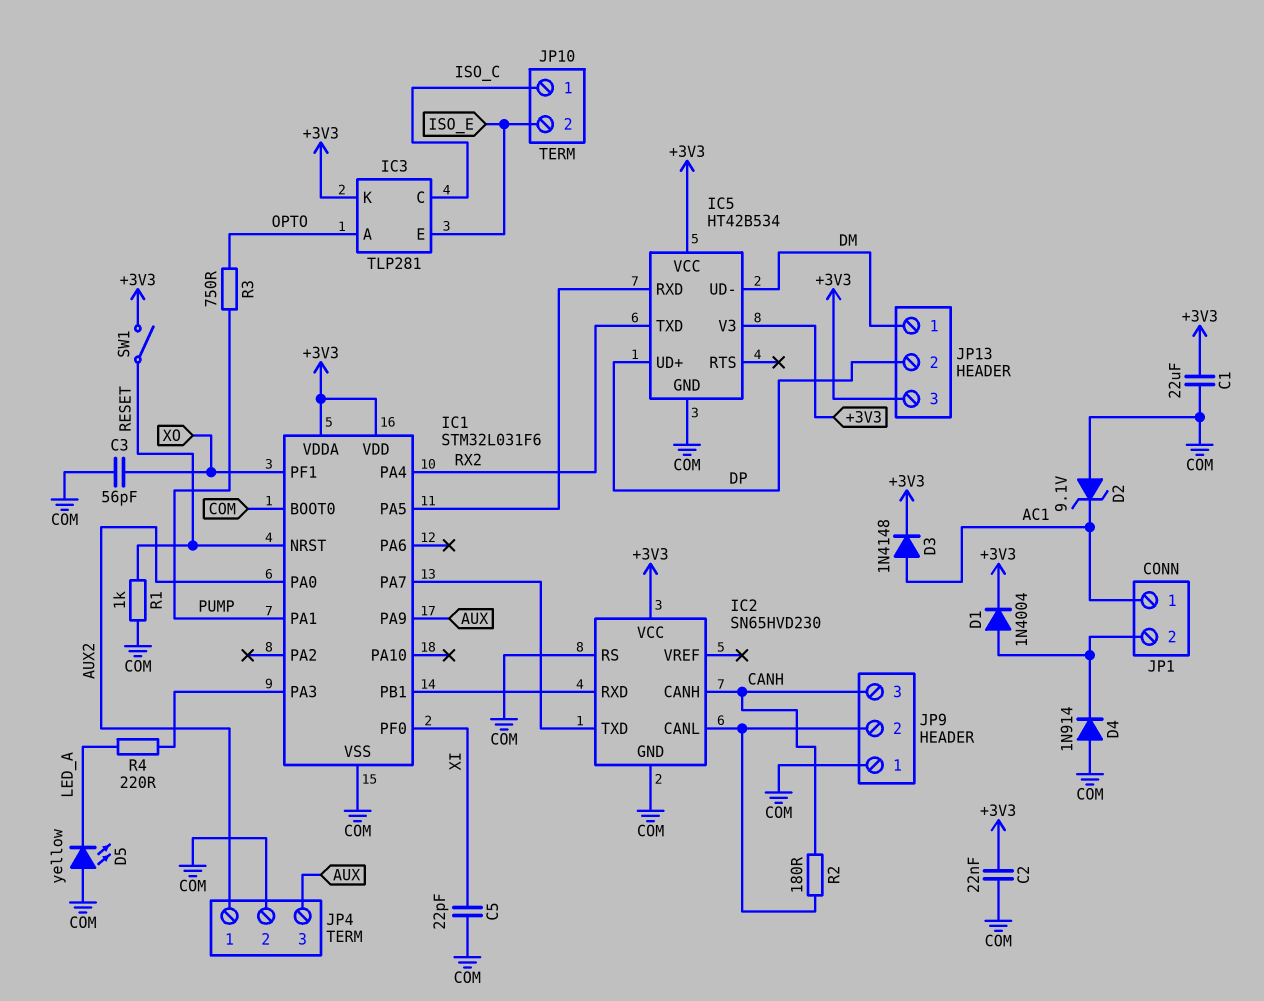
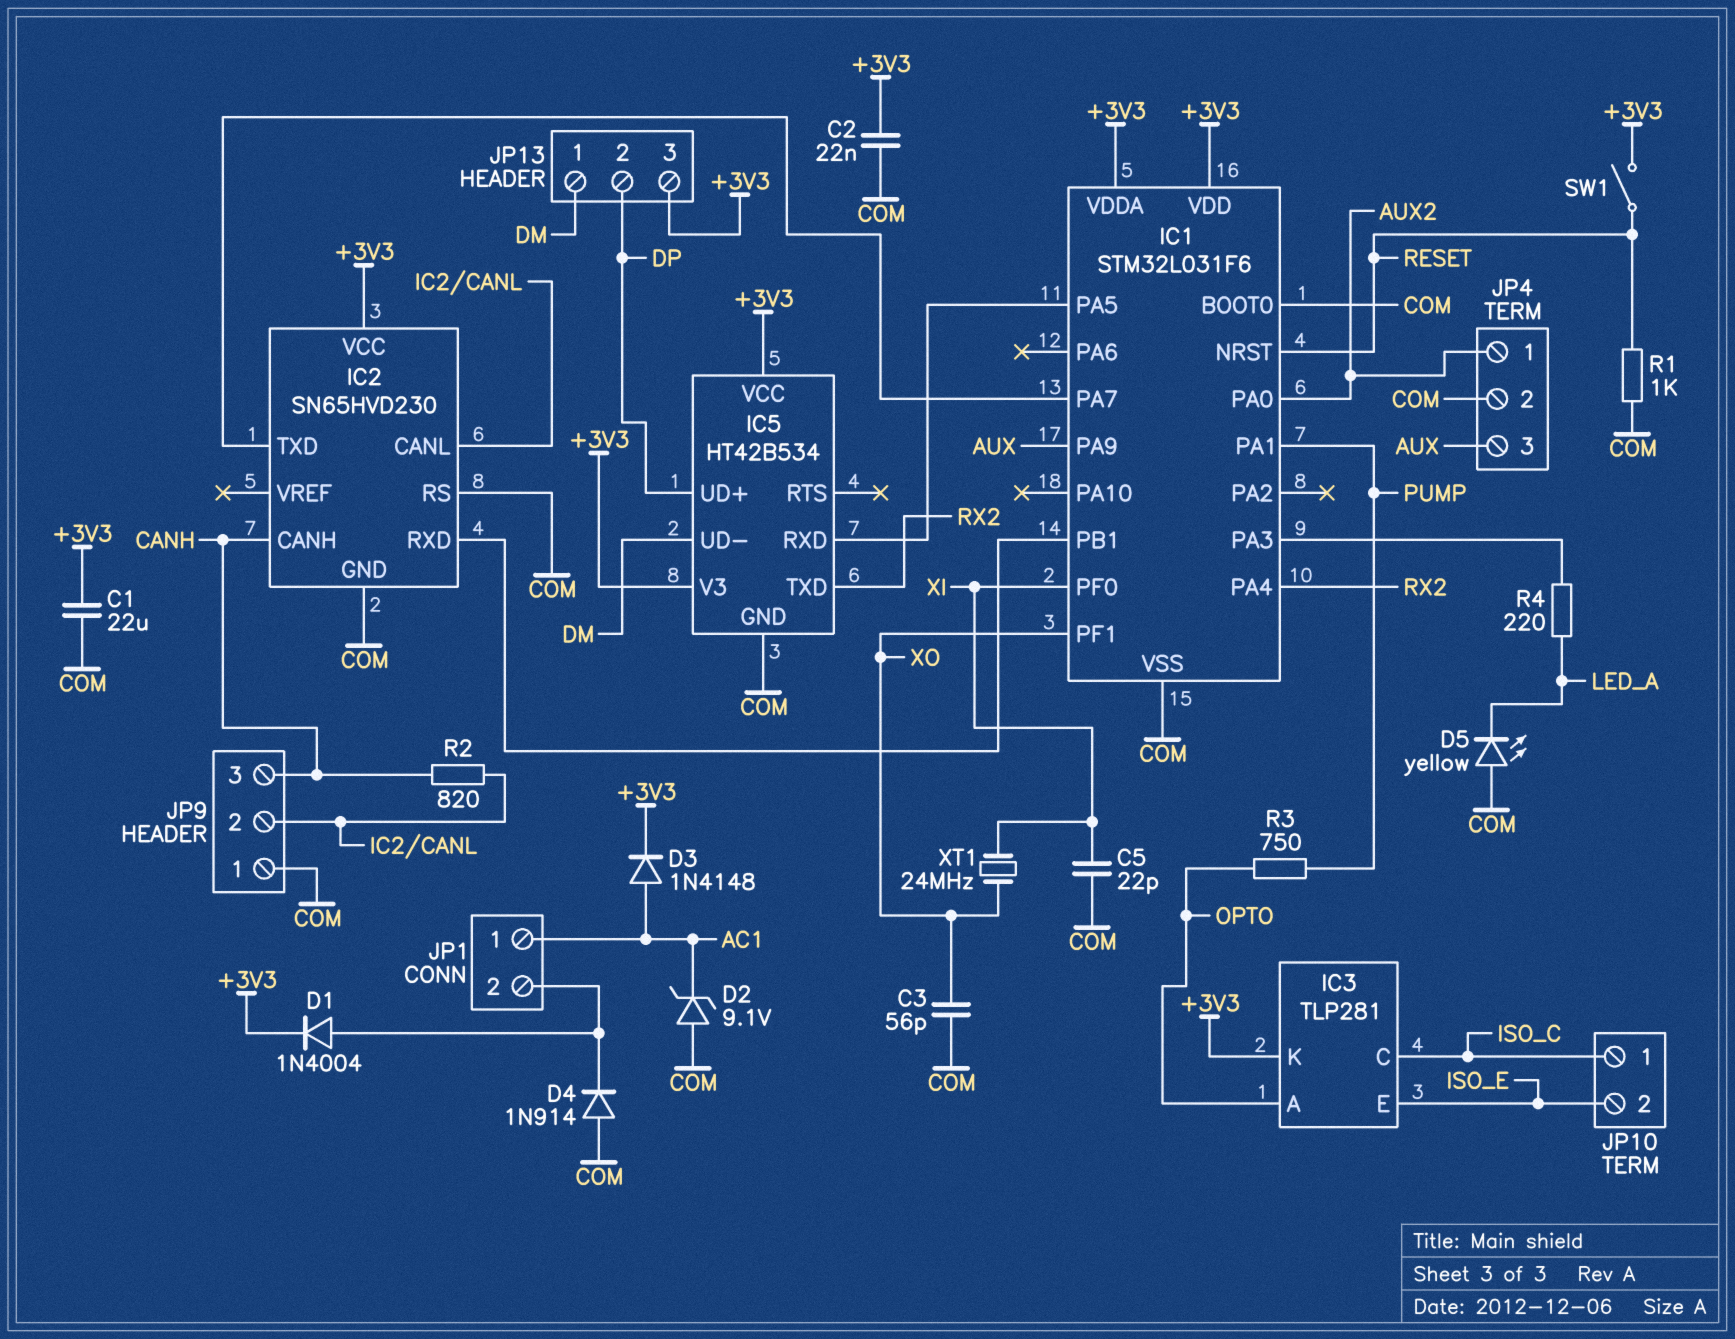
R2: 180 (CANH, IC2/CANL) -> 820 (CANH, IC2/CANL)
XT1: none -> 24MHz (XI, XO)

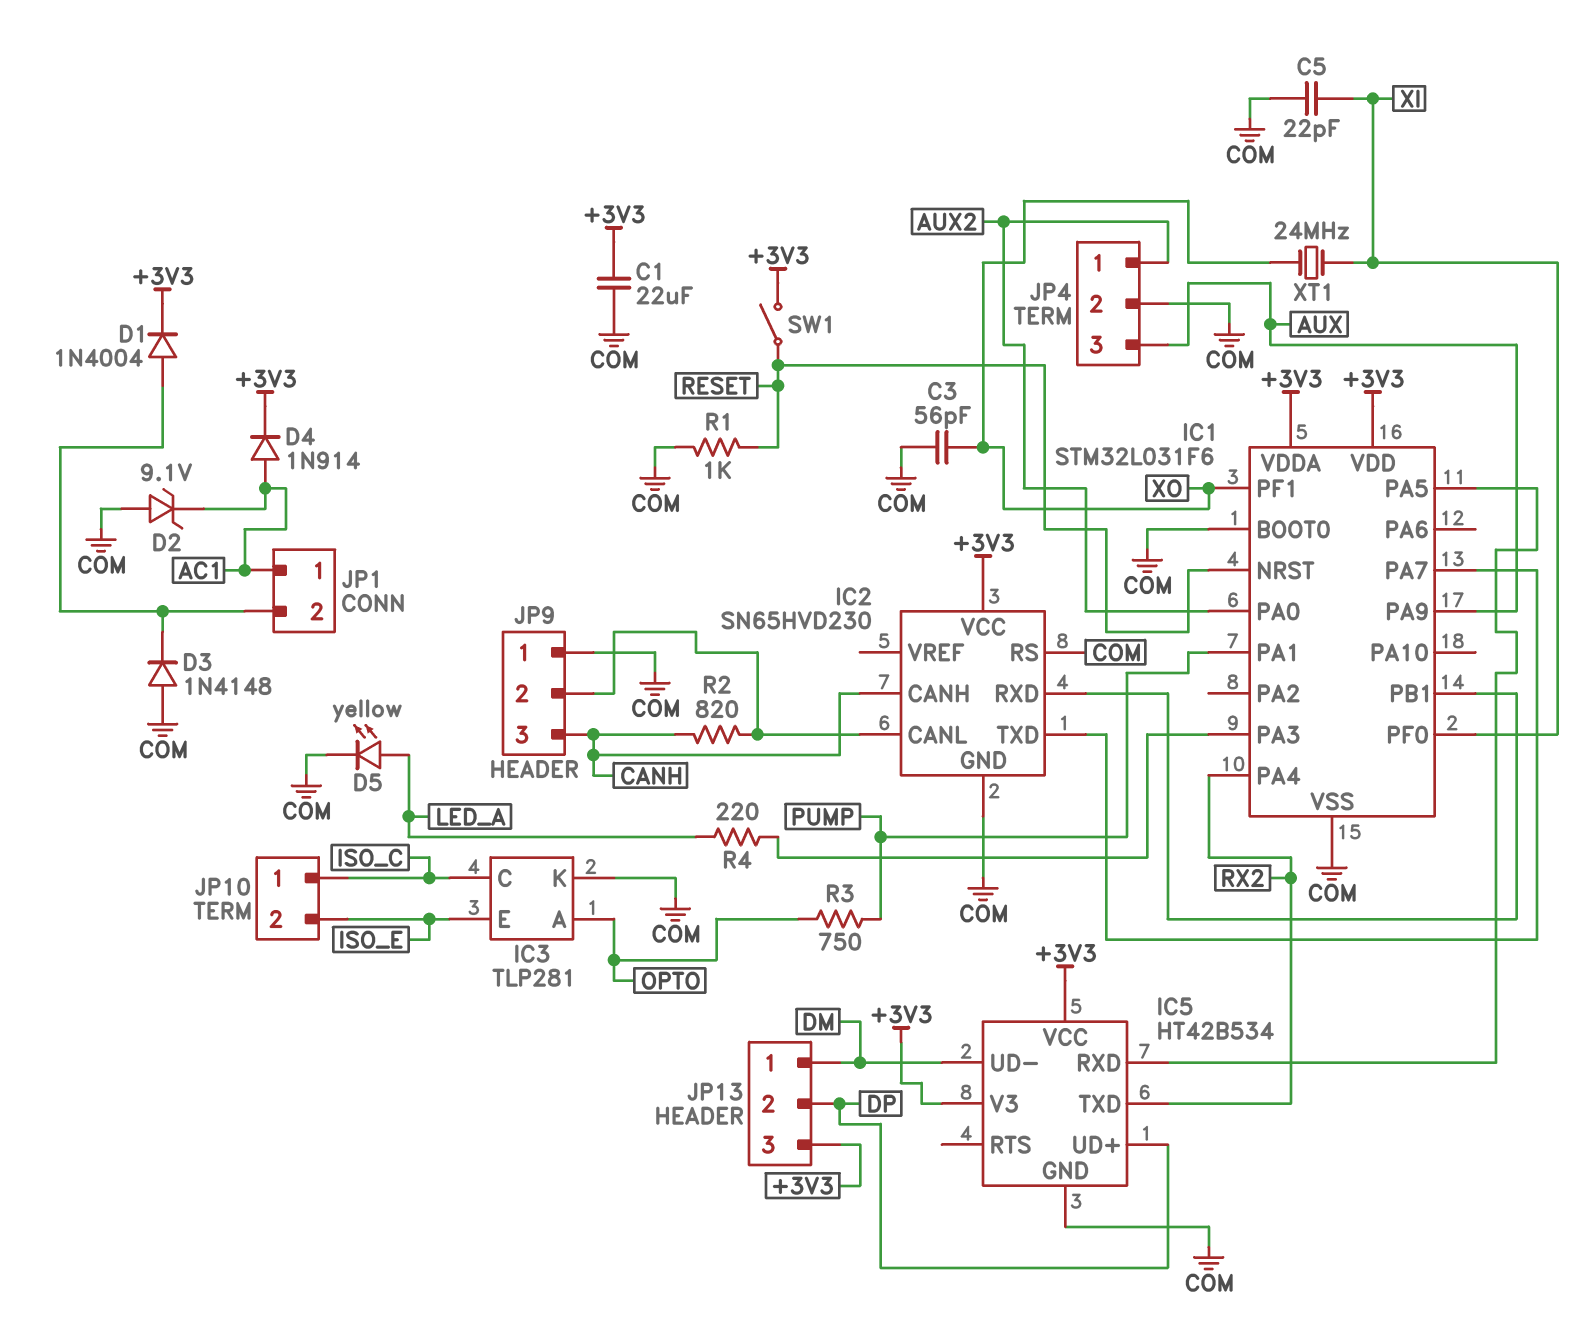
C2: 22nF (+3V3, COM) -> none
D3: diode 1N4148 (A AC1, K +3V3) -> diode 1N4148 (A COM, K JP1/2)
D4: diode 1N914 (A COM, K JP1/2) -> diode 1N914 (A AC1, K +3V3)
D5: LED yellow (A COM, K LED_A) -> LED yellow (A LED_A, K COM)
IC3 pin K: +3V3 -> COM

